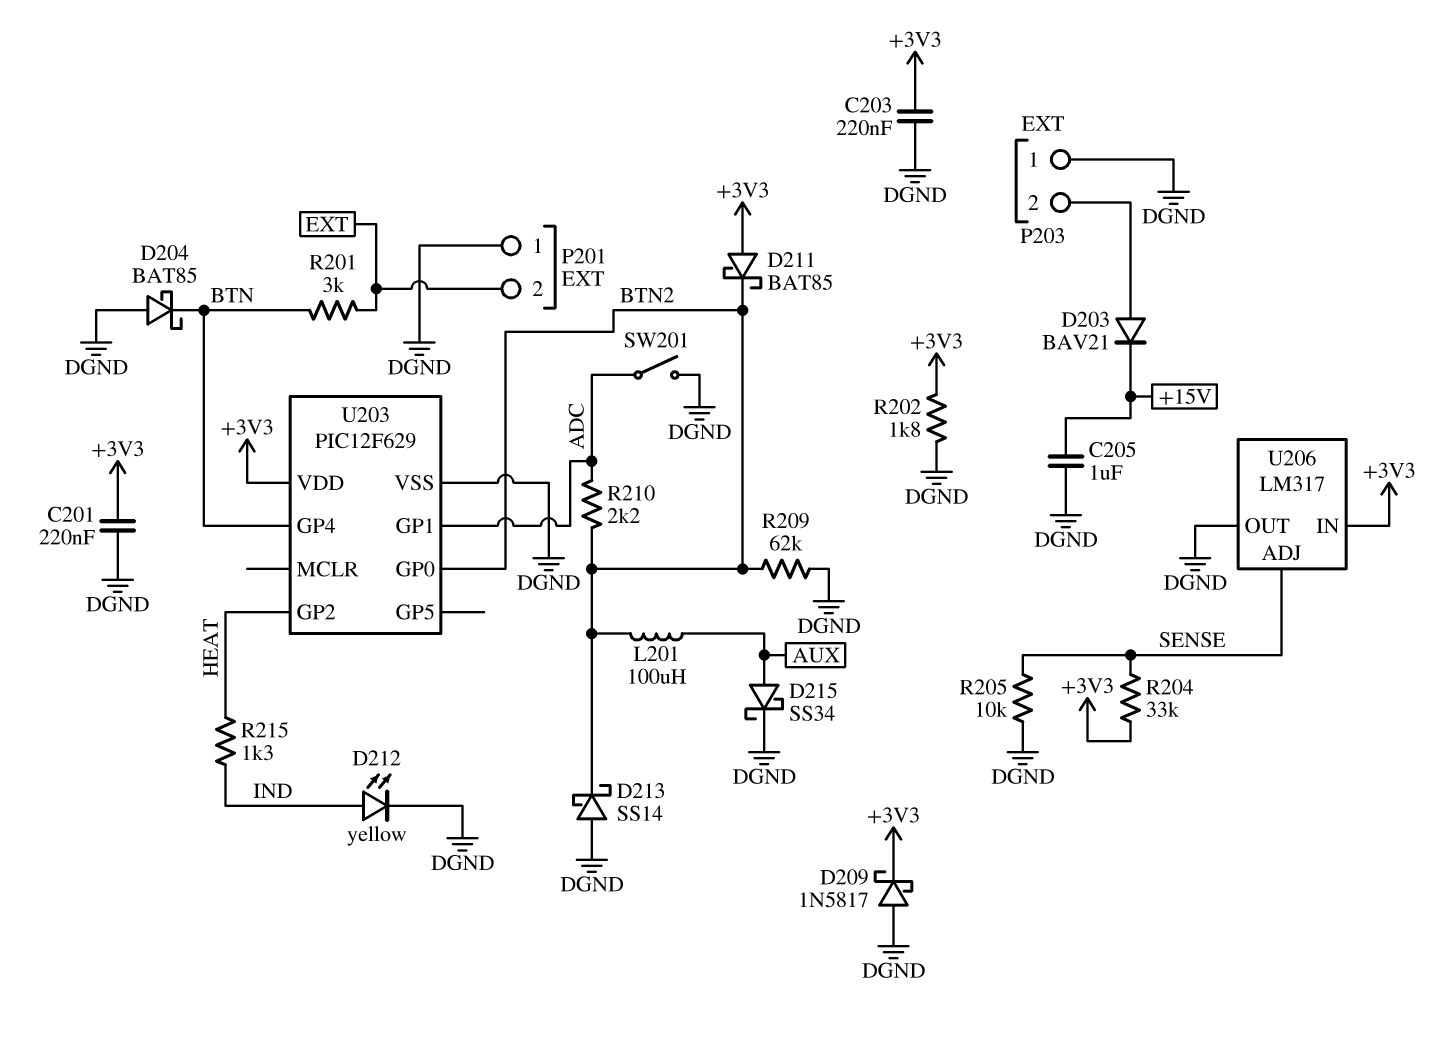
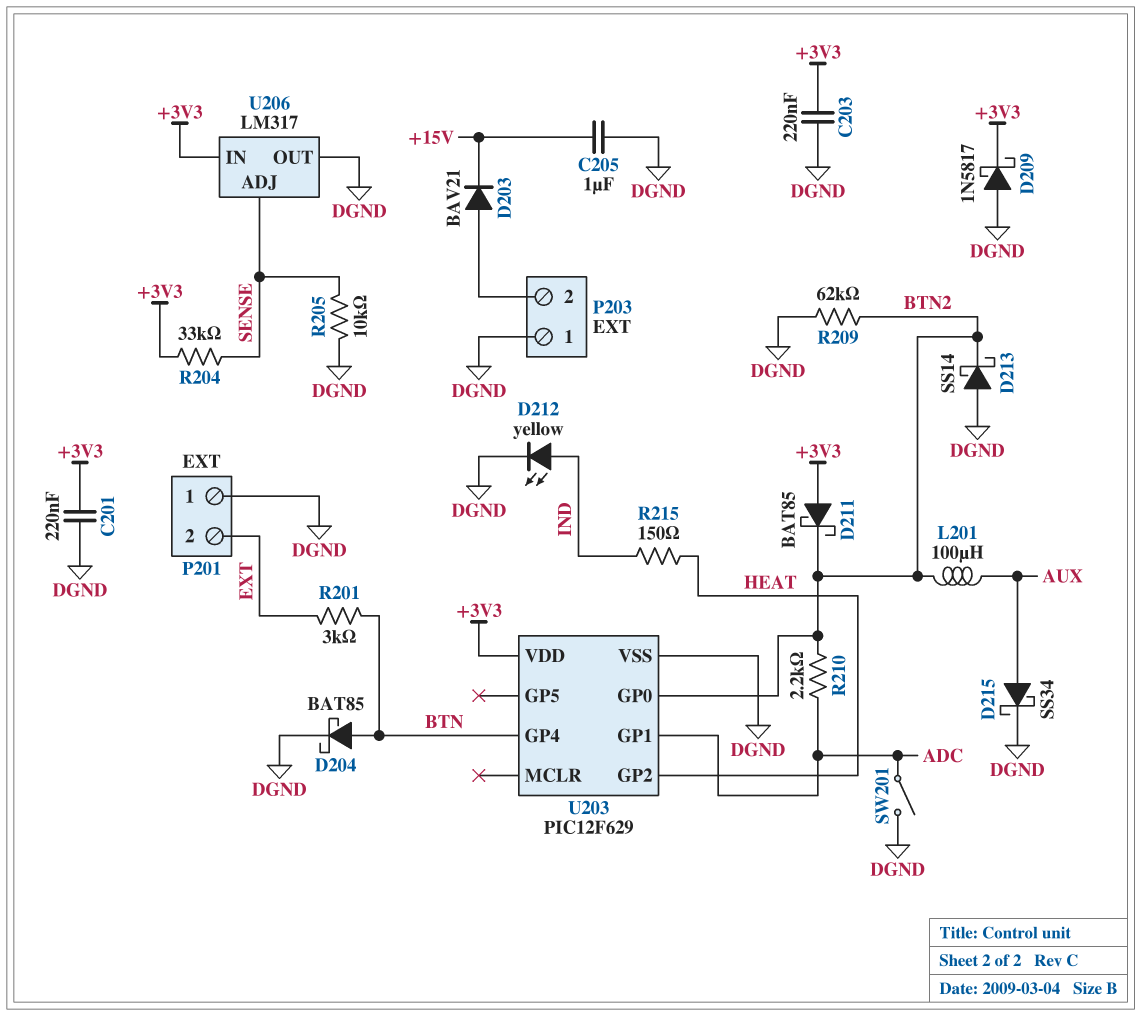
D204: schottky BAT85 (A DGND, K BTN) -> schottky BAT85 (A BTN, K DGND)
R202: 1.8k (+3V3, DGND) -> none
R215: 1.3k (HEAT, IND) -> 150 (HEAT, IND)

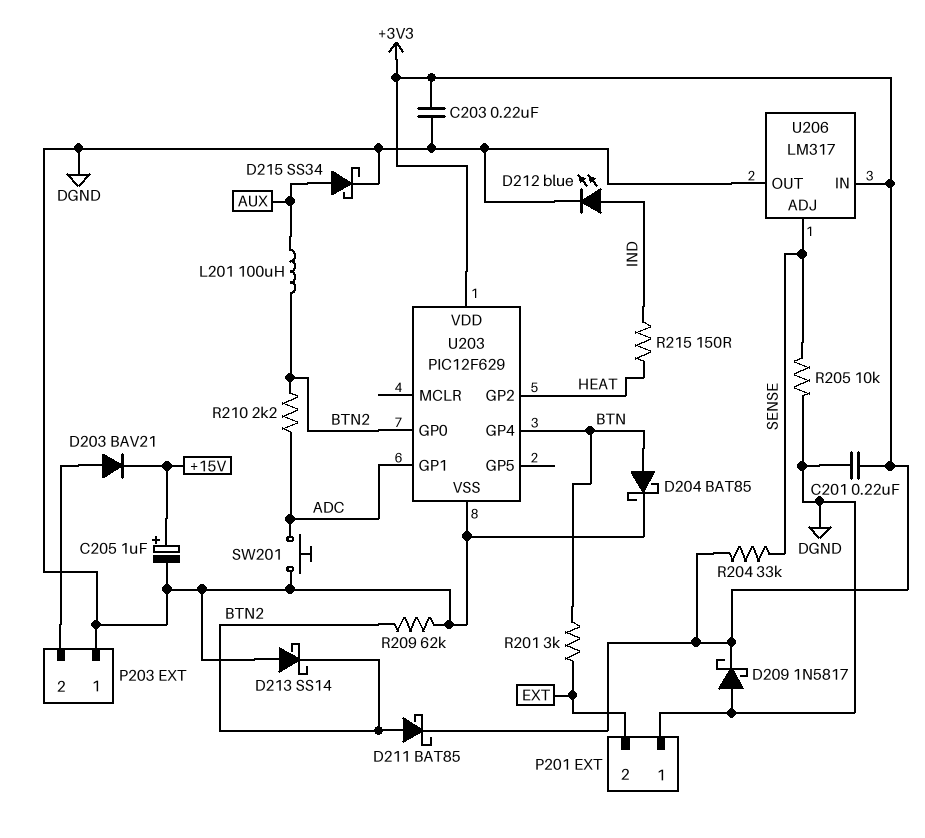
C205: 1uF (+15V, DGND) -> 1uF (plus +15V, minus DGND)
D211: schottky BAT85 (A +3V3, K BTN2) -> schottky BAT85 (A BTN2, K +3V3)
D212: LED yellow (A IND, K DGND) -> LED blue (A IND, K DGND)
SW201: switch (ADC, DGND) -> button (ADC, DGND)

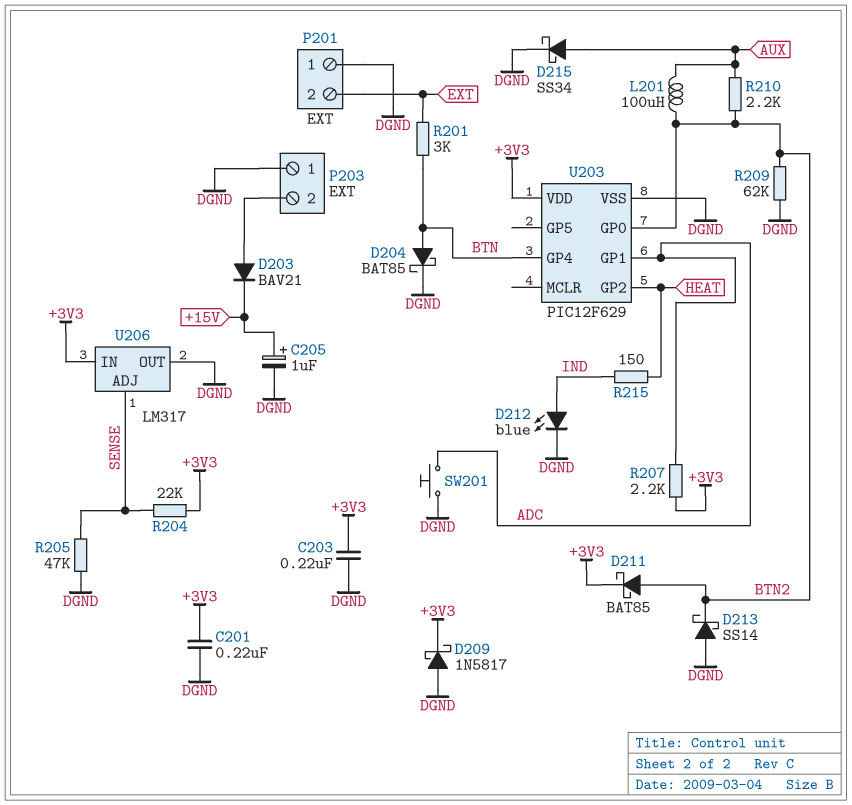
R204: 33k (+3V3, SENSE) -> 22k (+3V3, SENSE)
R205: 10k (DGND, SENSE) -> 47k (DGND, SENSE)
R207: none -> 2.2k (+3V3, ADC)
R210: 2.2k (ADC, BTN2) -> 2.2k (AUX, BTN2)

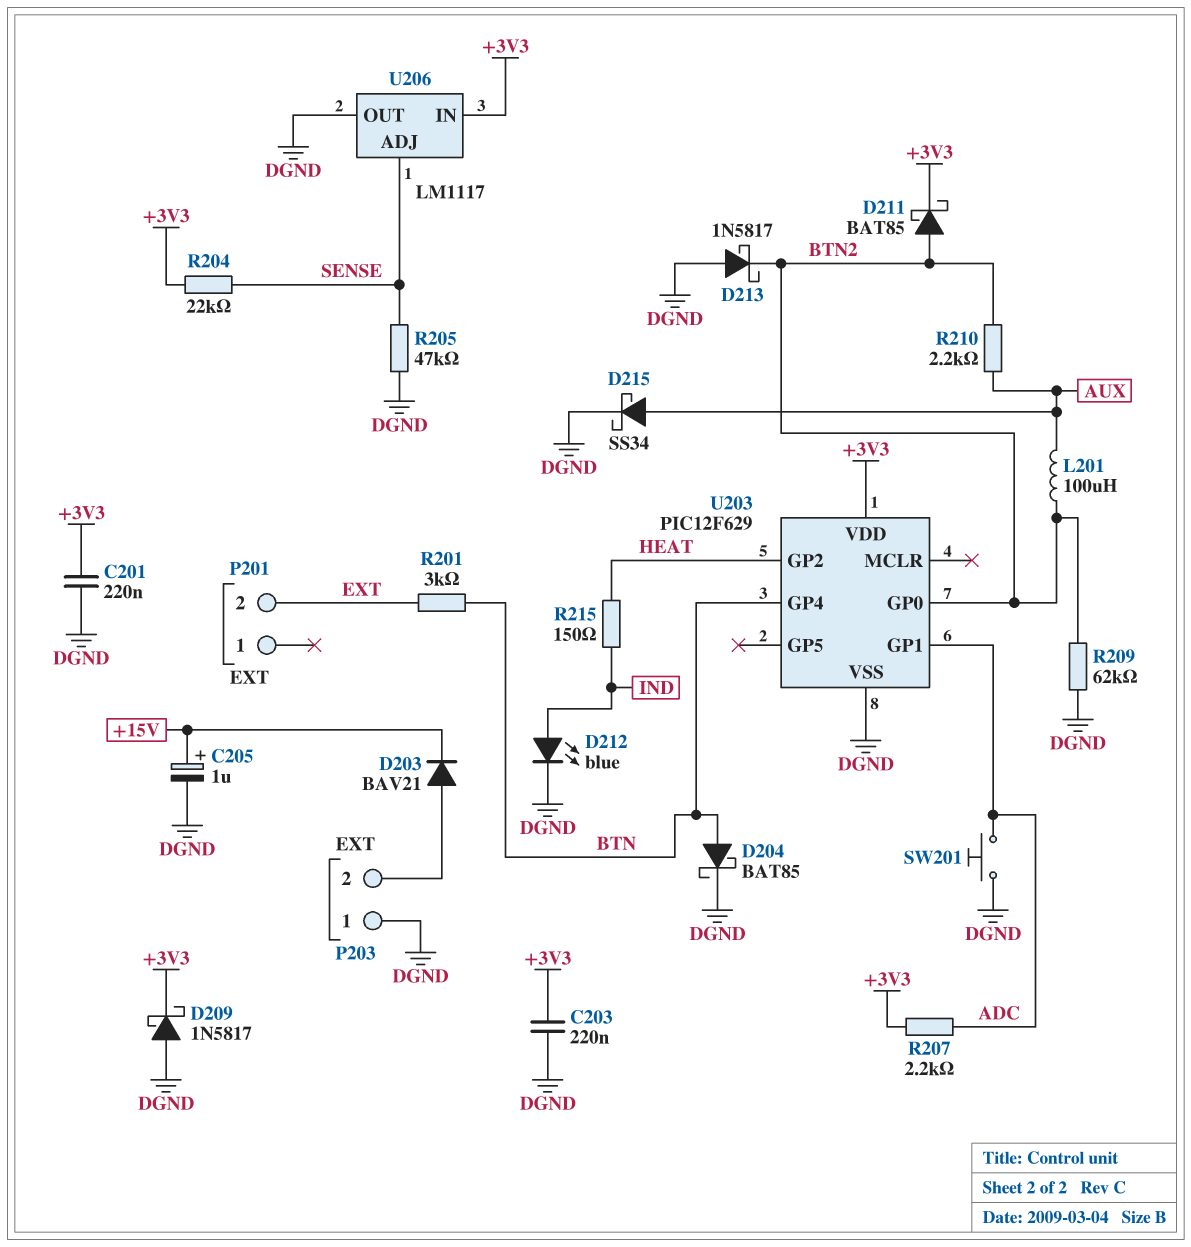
D213: schottky SS14 (A DGND, K BTN2) -> schottky 1N5817 (A DGND, K BTN2)
P201 pin 1: DGND -> none
U206: LM317 -> LM1117

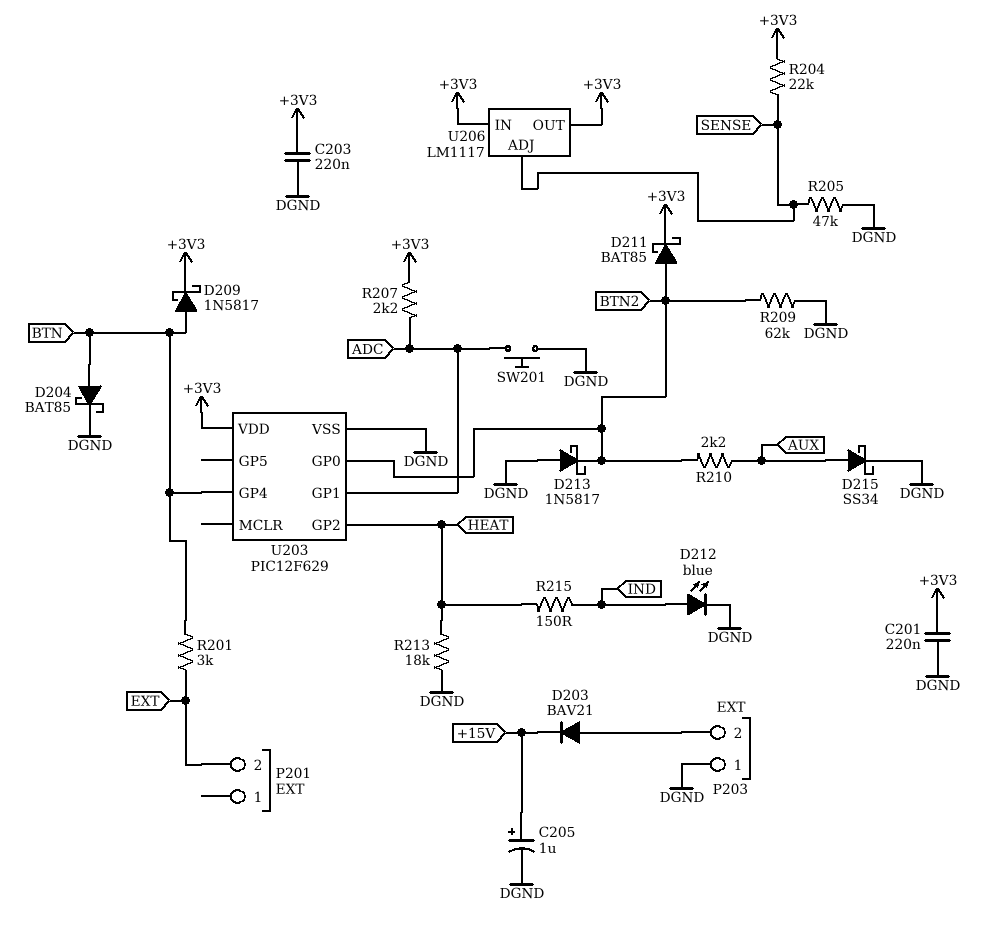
D209: schottky 1N5817 (A DGND, K +3V3) -> schottky 1N5817 (A BTN, K +3V3)
L201: 100uH (AUX, BTN2) -> none
R213: none -> 18k (DGND, HEAT)
U206 pin OUT: DGND -> +3V3

